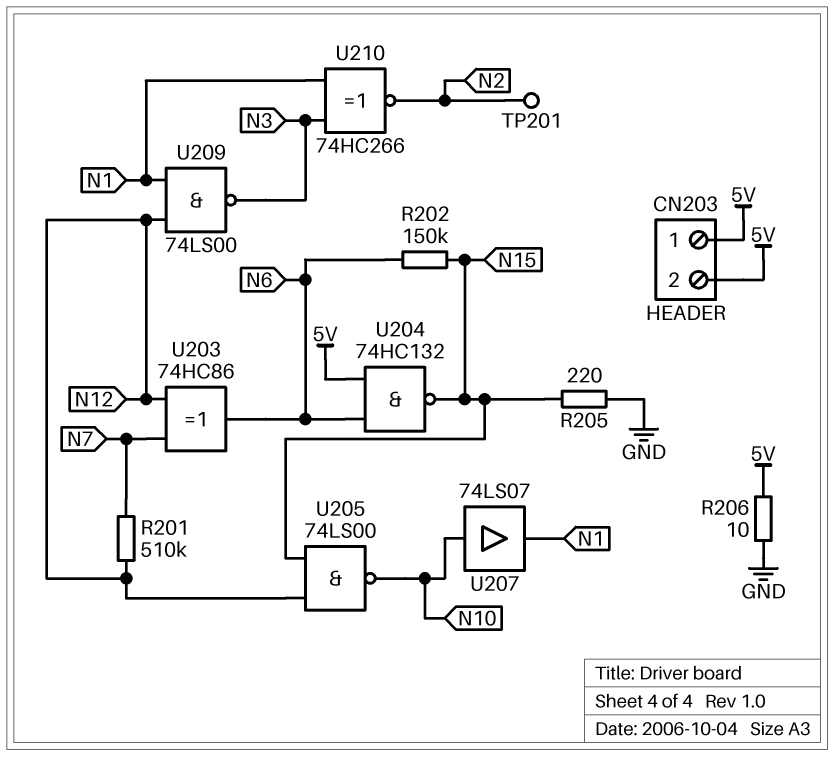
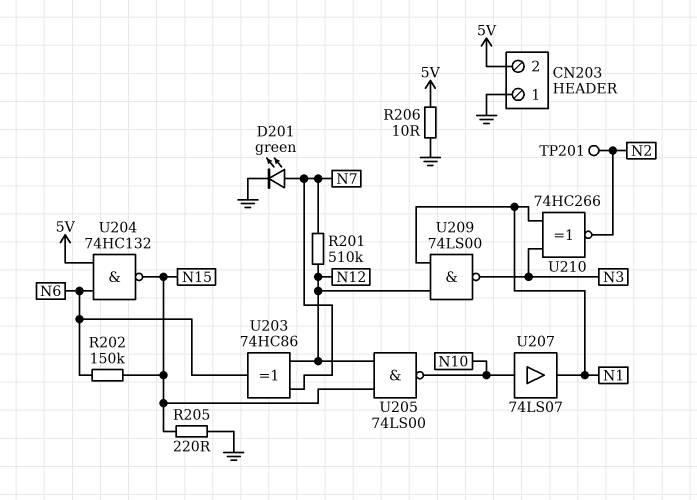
CN203 pin 1: 5V -> GND
D201: none -> LED green (A N7, K GND)

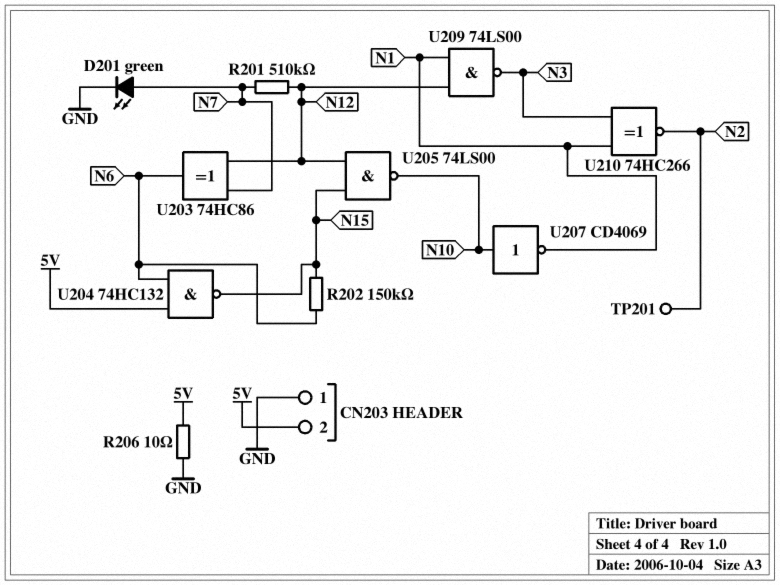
R205: 220 (GND, N15) -> none
U207: buffer 74LS07 (in N10, out N1) -> NOT CD4069 (in N10, out N1)

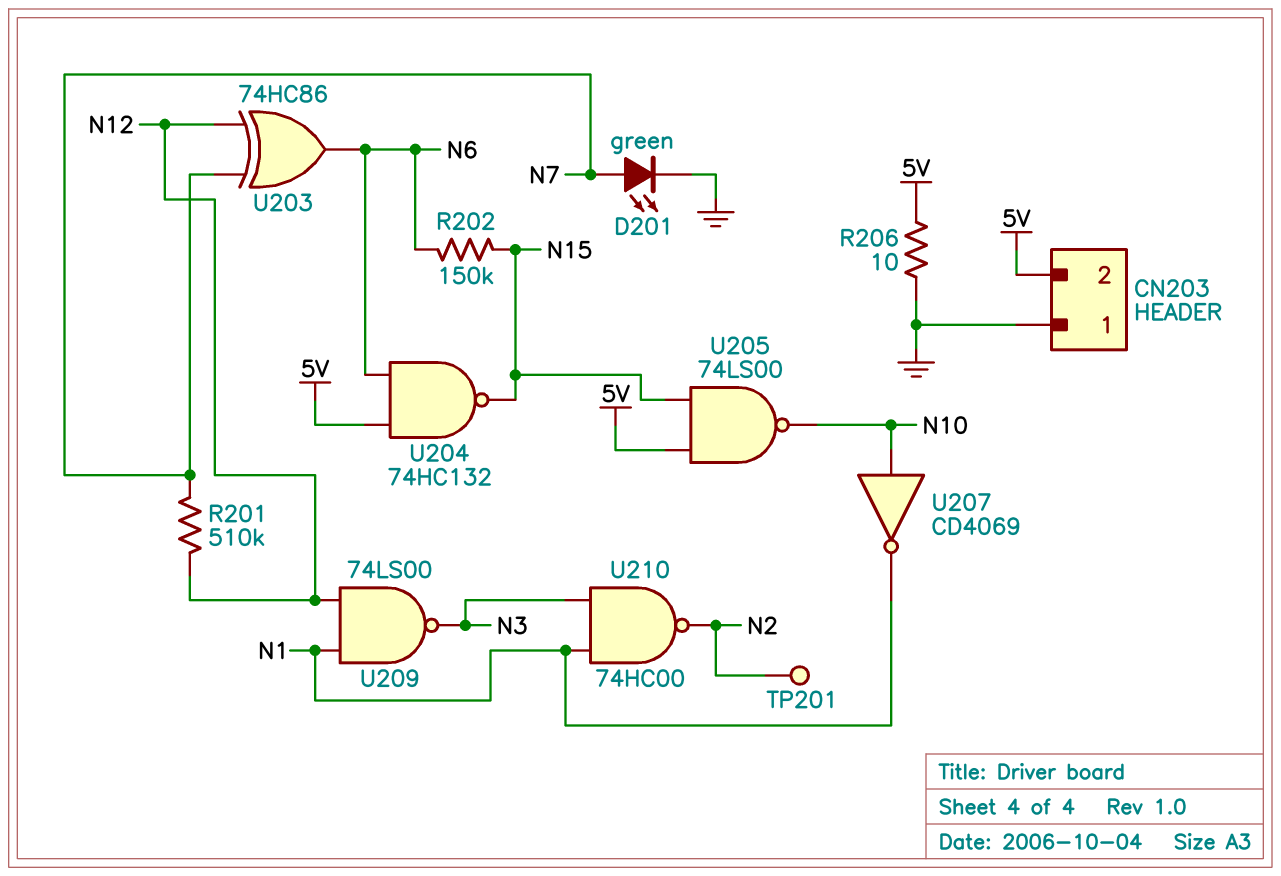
U205: NAND 74LS00 (in N12, in N15, out N10) -> NAND 74LS00 (in 5V, in N15, out N10)
U210: XNOR 74HC266 (in N1, in N3, out N2) -> NAND 74HC00 (in N1, in N3, out N2)

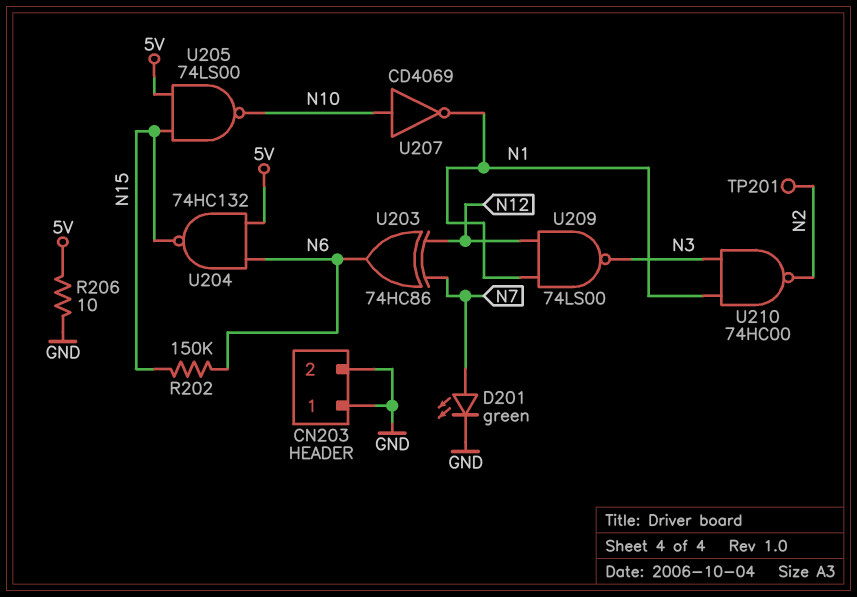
CN203 pin 2: 5V -> GND
R201: 510k (N7, N12) -> none

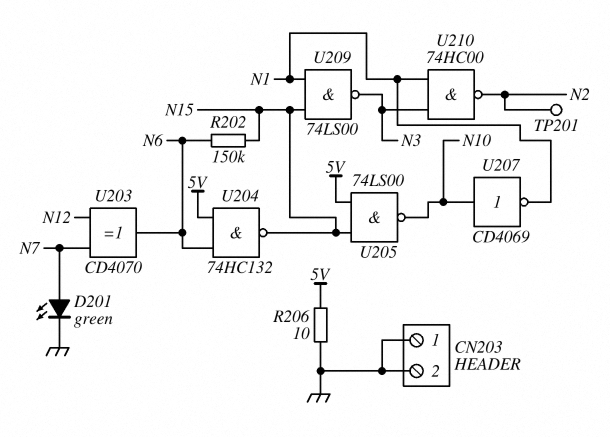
U203: XOR 74HC86 (in N7, in N12, out N6) -> XOR CD4070 (in N7, in N12, out N6)
U209: NAND 74LS00 (in N1, in N12, out N3) -> NAND 74LS00 (in N1, in N15, out N3)

